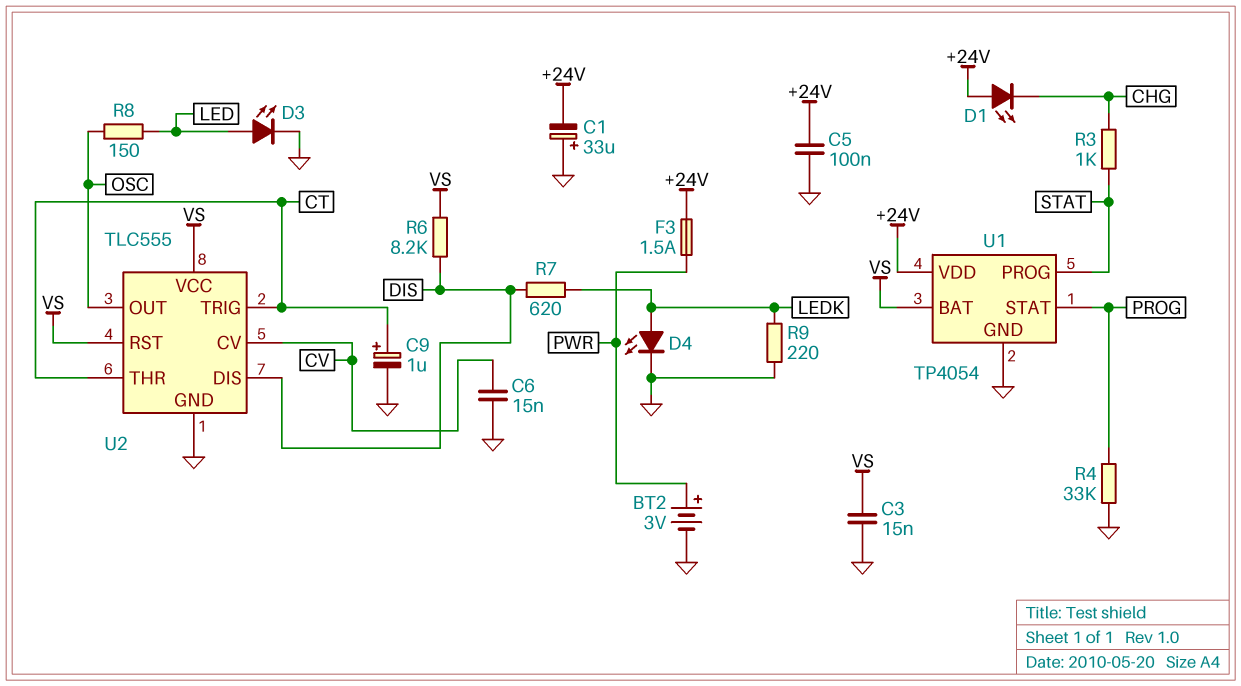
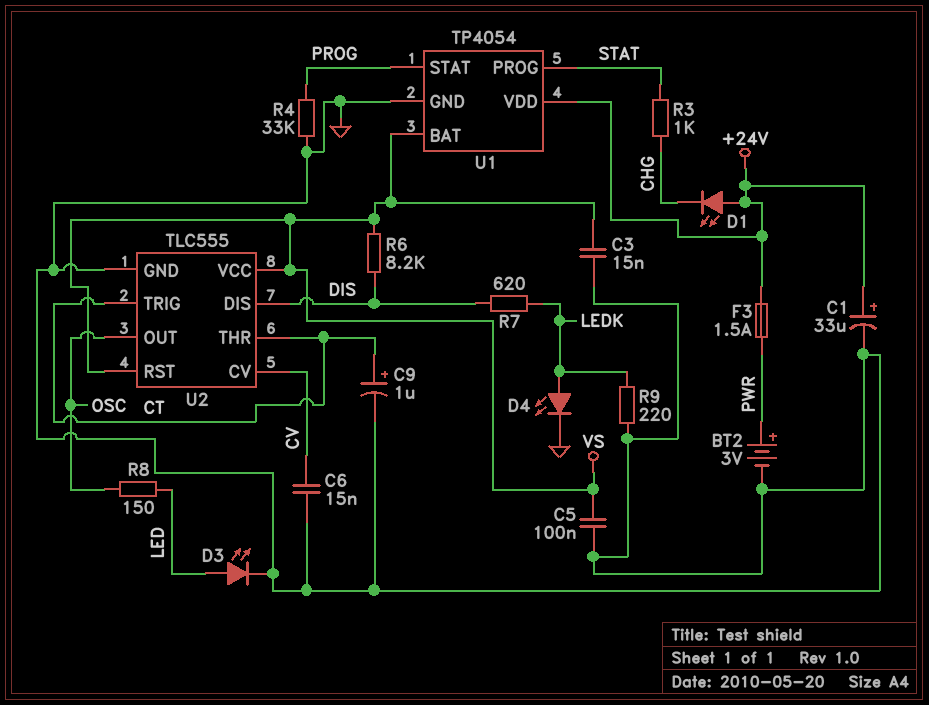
C1: 33uF (plus GND, minus +24V) -> 33uF (plus +24V, minus GND)
C5: 100nF (+24V, GND) -> 100nF (GND, VS)

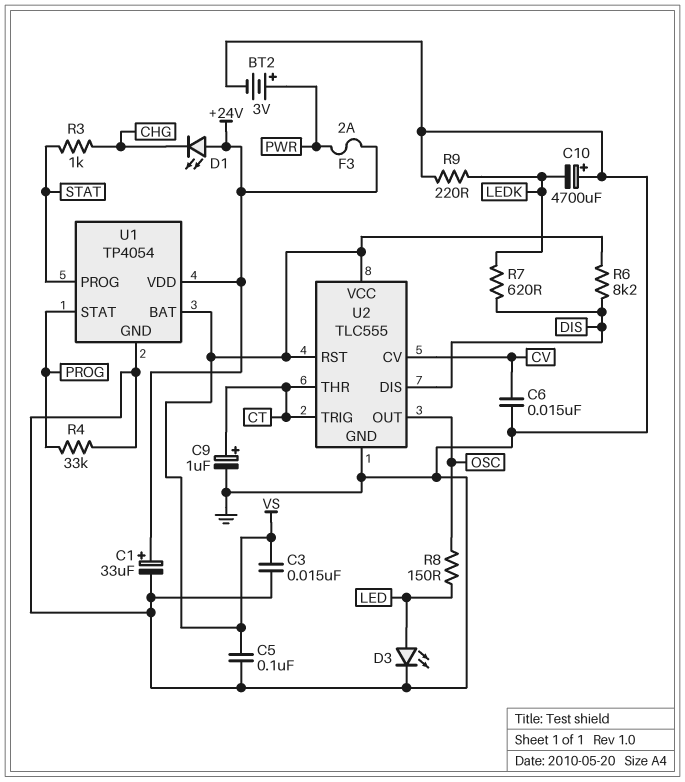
C10: none -> 4700uF (plus GND, minus LEDK)
D4: LED (A LEDK, K GND) -> none
F3: 1.5A (+24V, PWR) -> 2A (+24V, PWR)

